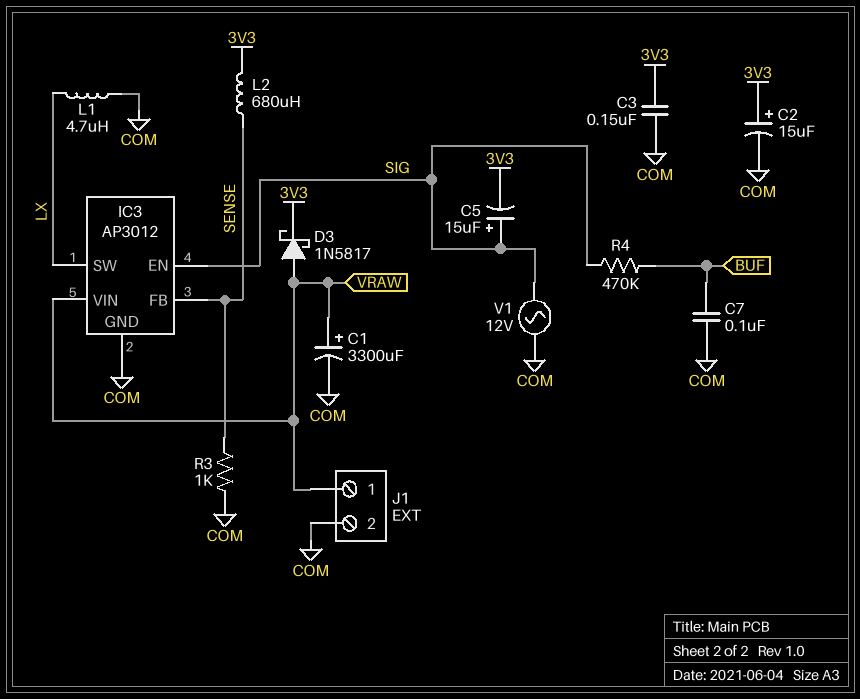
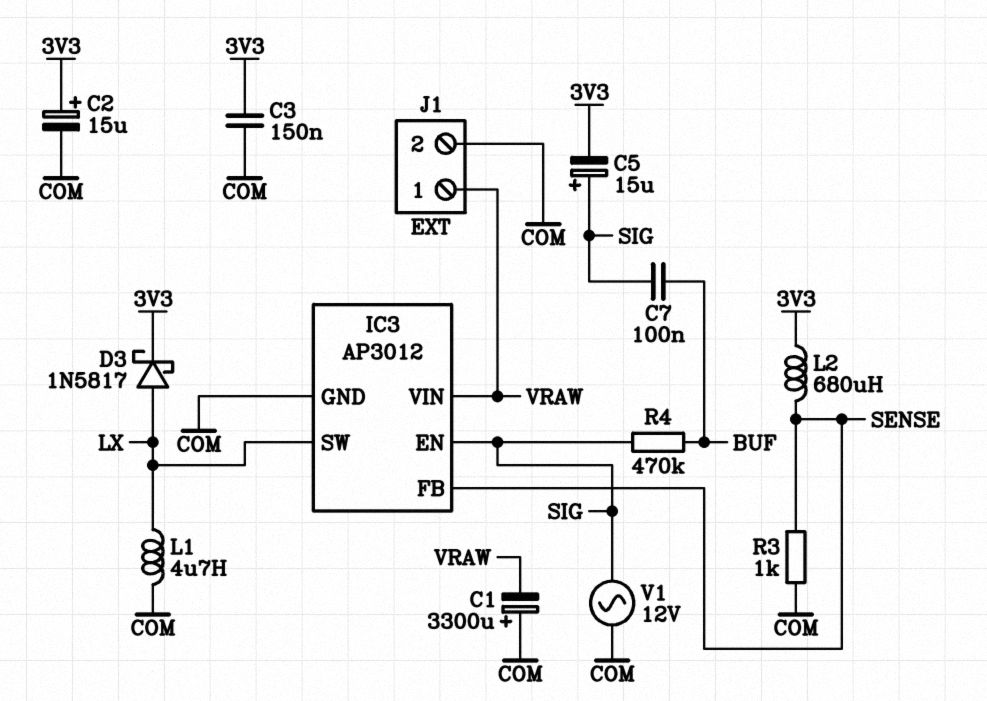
C1: 3300uF (plus VRAW, minus COM) -> 3300uF (plus COM, minus VRAW)
C7: 100nF (BUF, COM) -> 100nF (BUF, SIG)
D3: schottky 1N5817 (A VRAW, K 3V3) -> schottky 1N5817 (A LX, K 3V3)

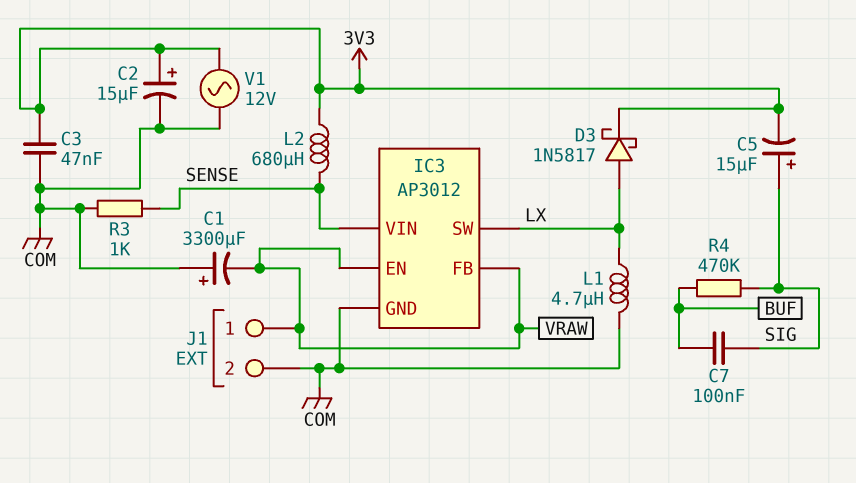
C3: 150nF (3V3, COM) -> 47nF (3V3, COM)
IC3 pin EN: SIG -> VRAW
IC3 pin FB: SENSE -> VRAW
IC3 pin VIN: VRAW -> SENSE
V1: AC 12V (COM, SIG) -> AC 12V (3V3, COM)

